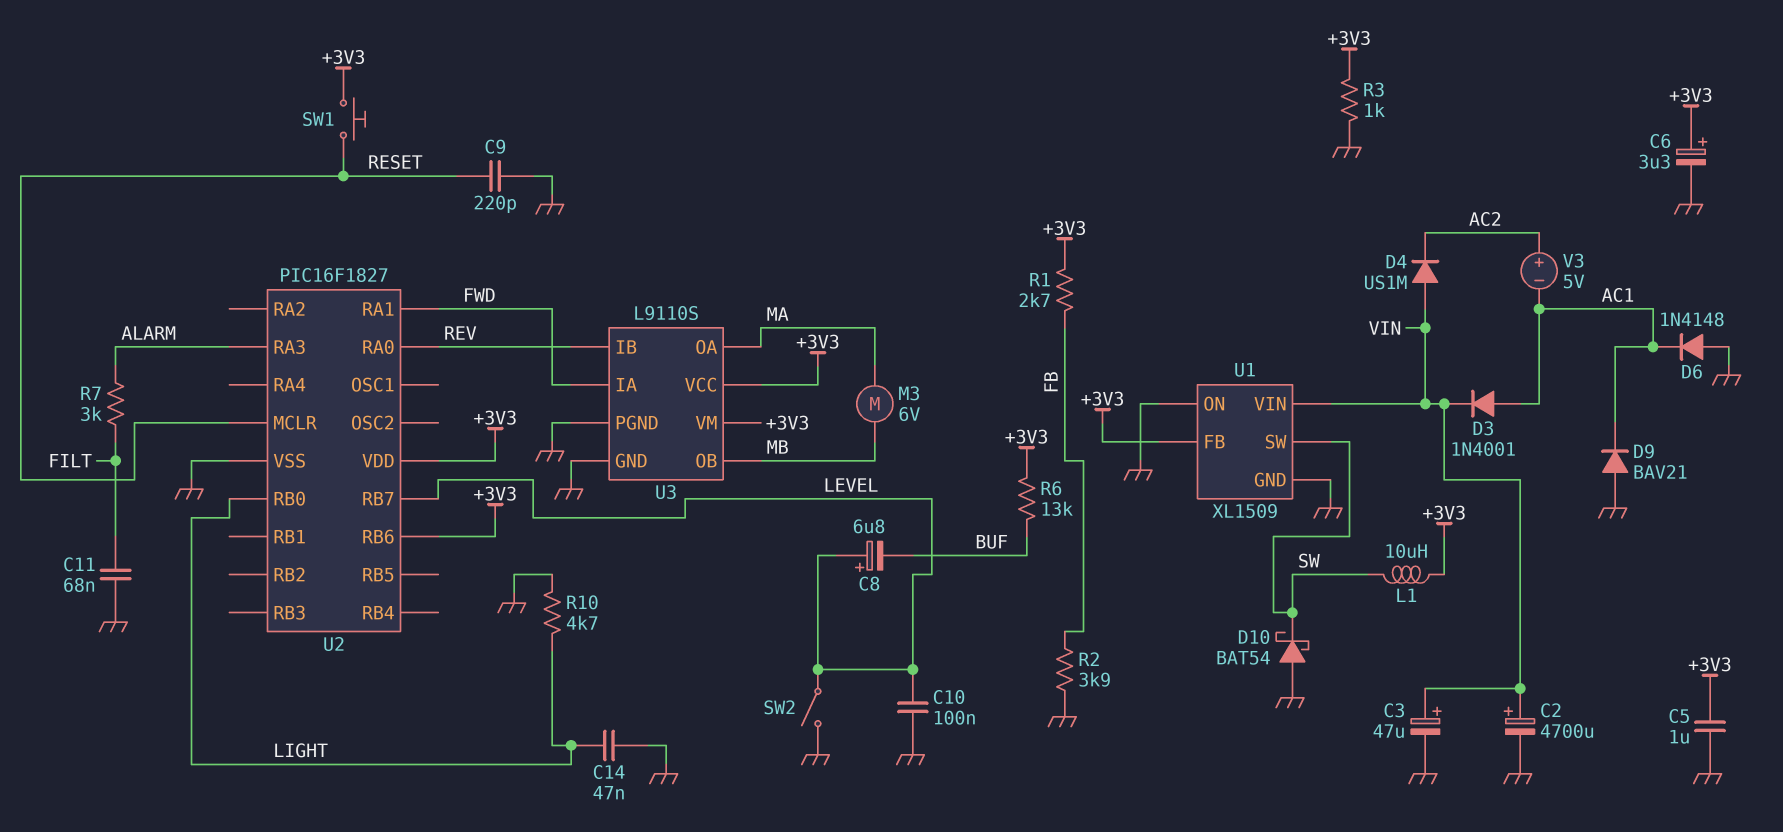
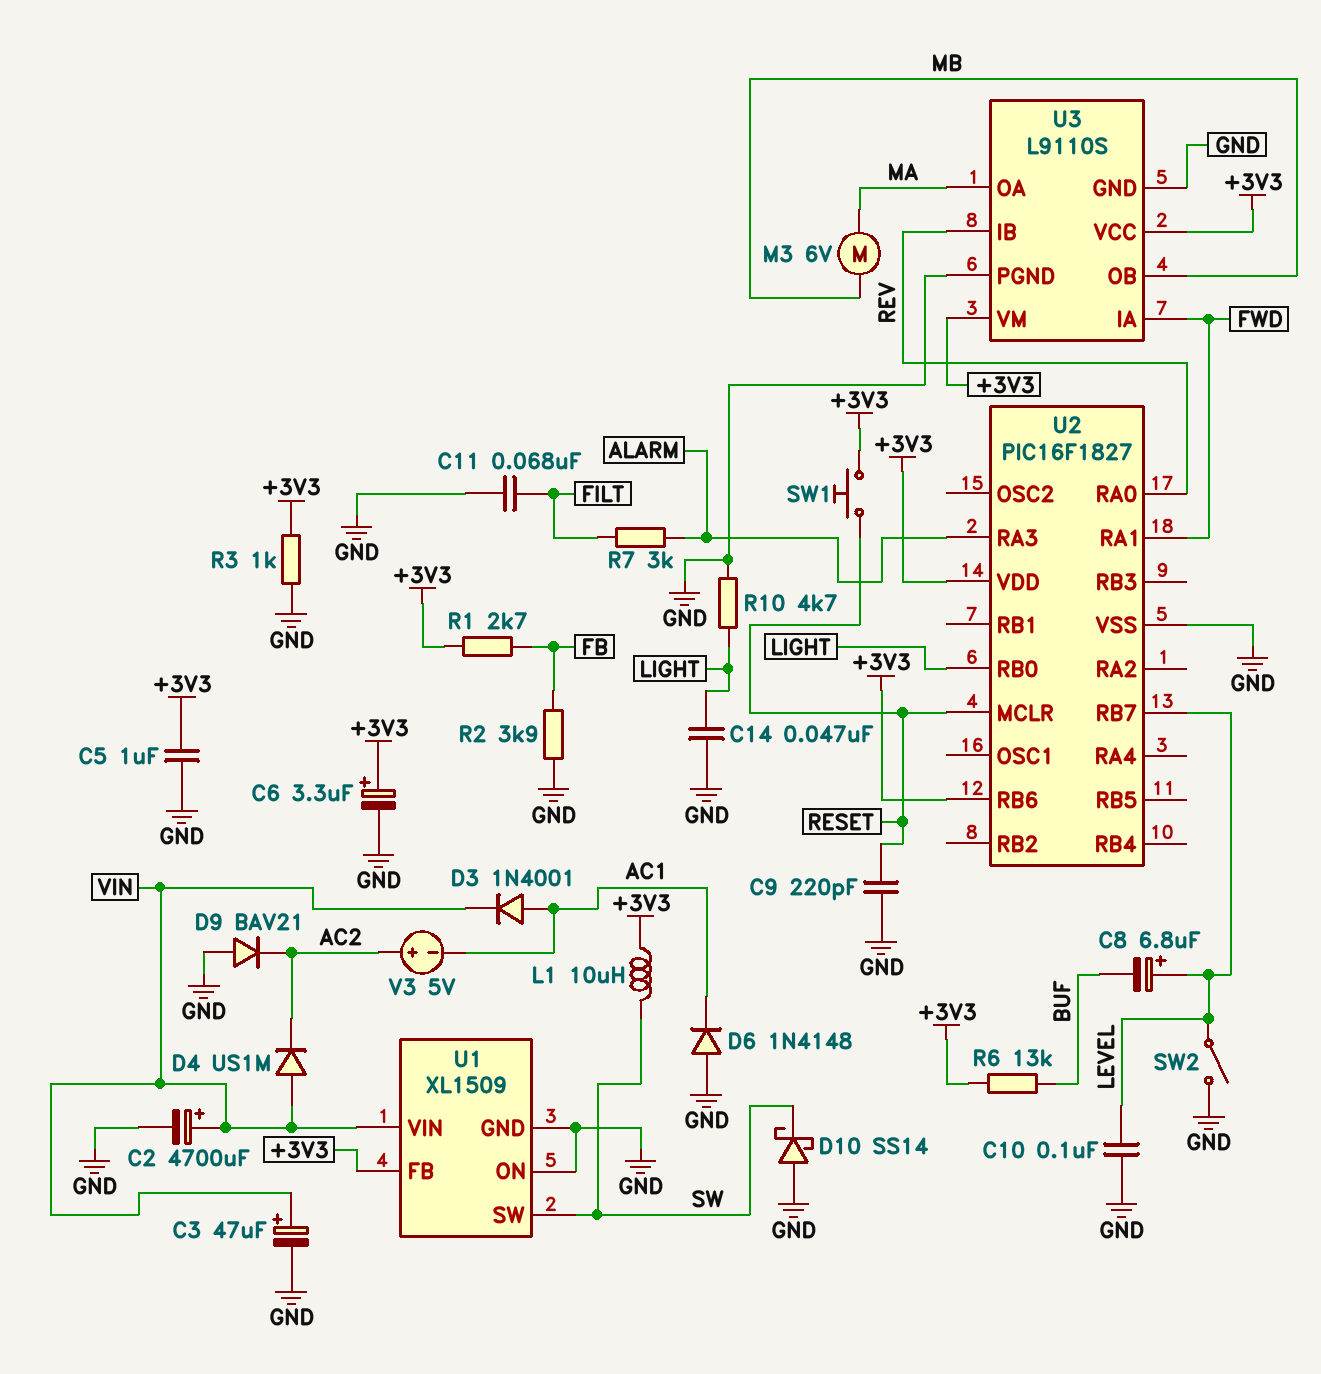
D9: diode BAV21 (A GND, K AC1) -> diode BAV21 (A GND, K AC2)
D10: schottky BAT54 (A GND, K SW) -> schottky SS14 (A GND, K SW)

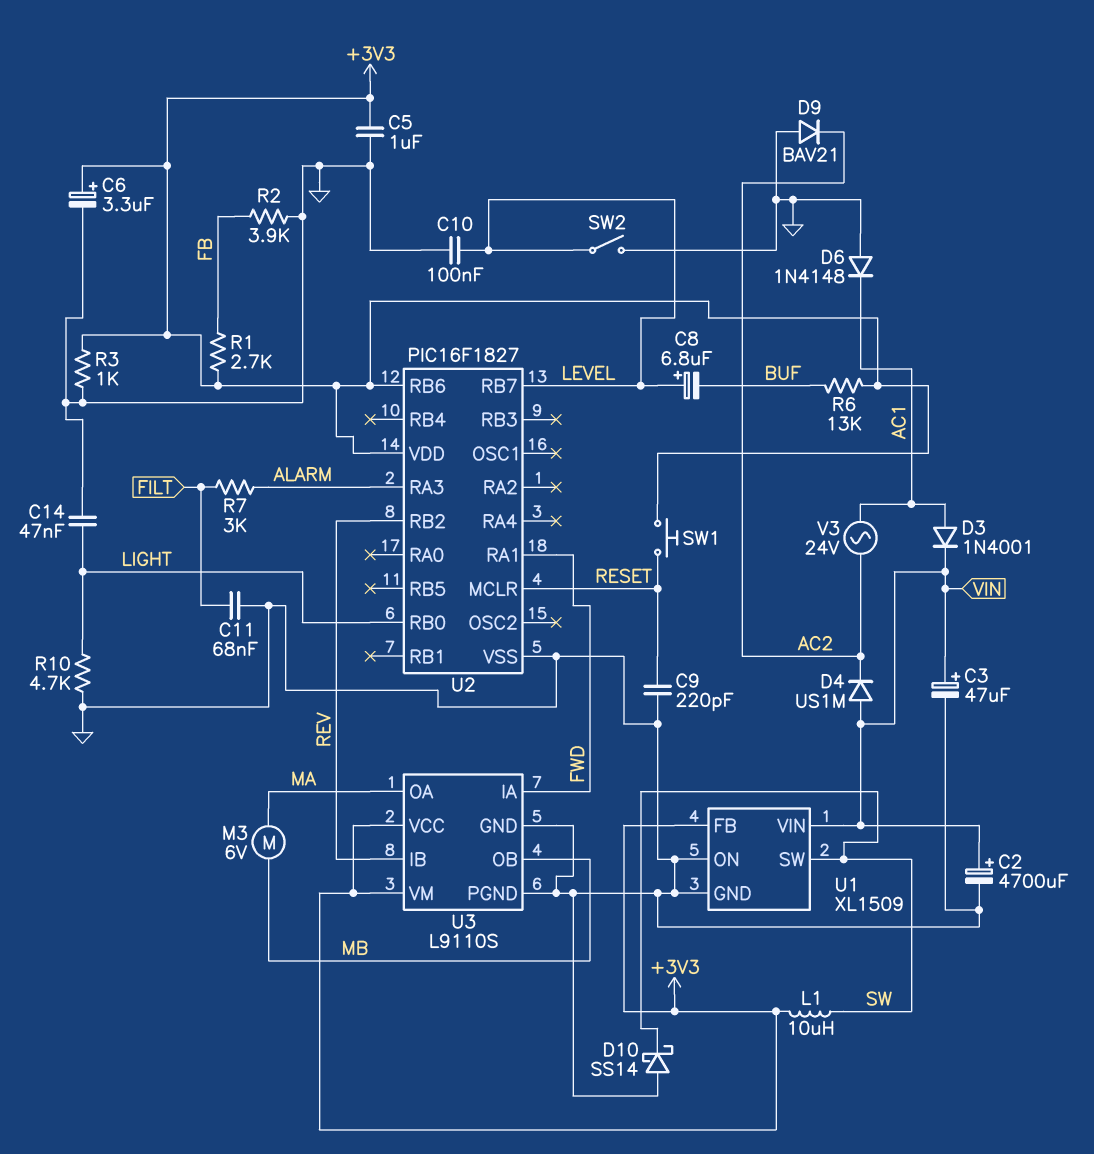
U2 pin RA0: REV -> none
U2 pin RB2: none -> REV
V3: 5V (plus AC2, minus AC1) -> AC 24V (AC1, AC2)

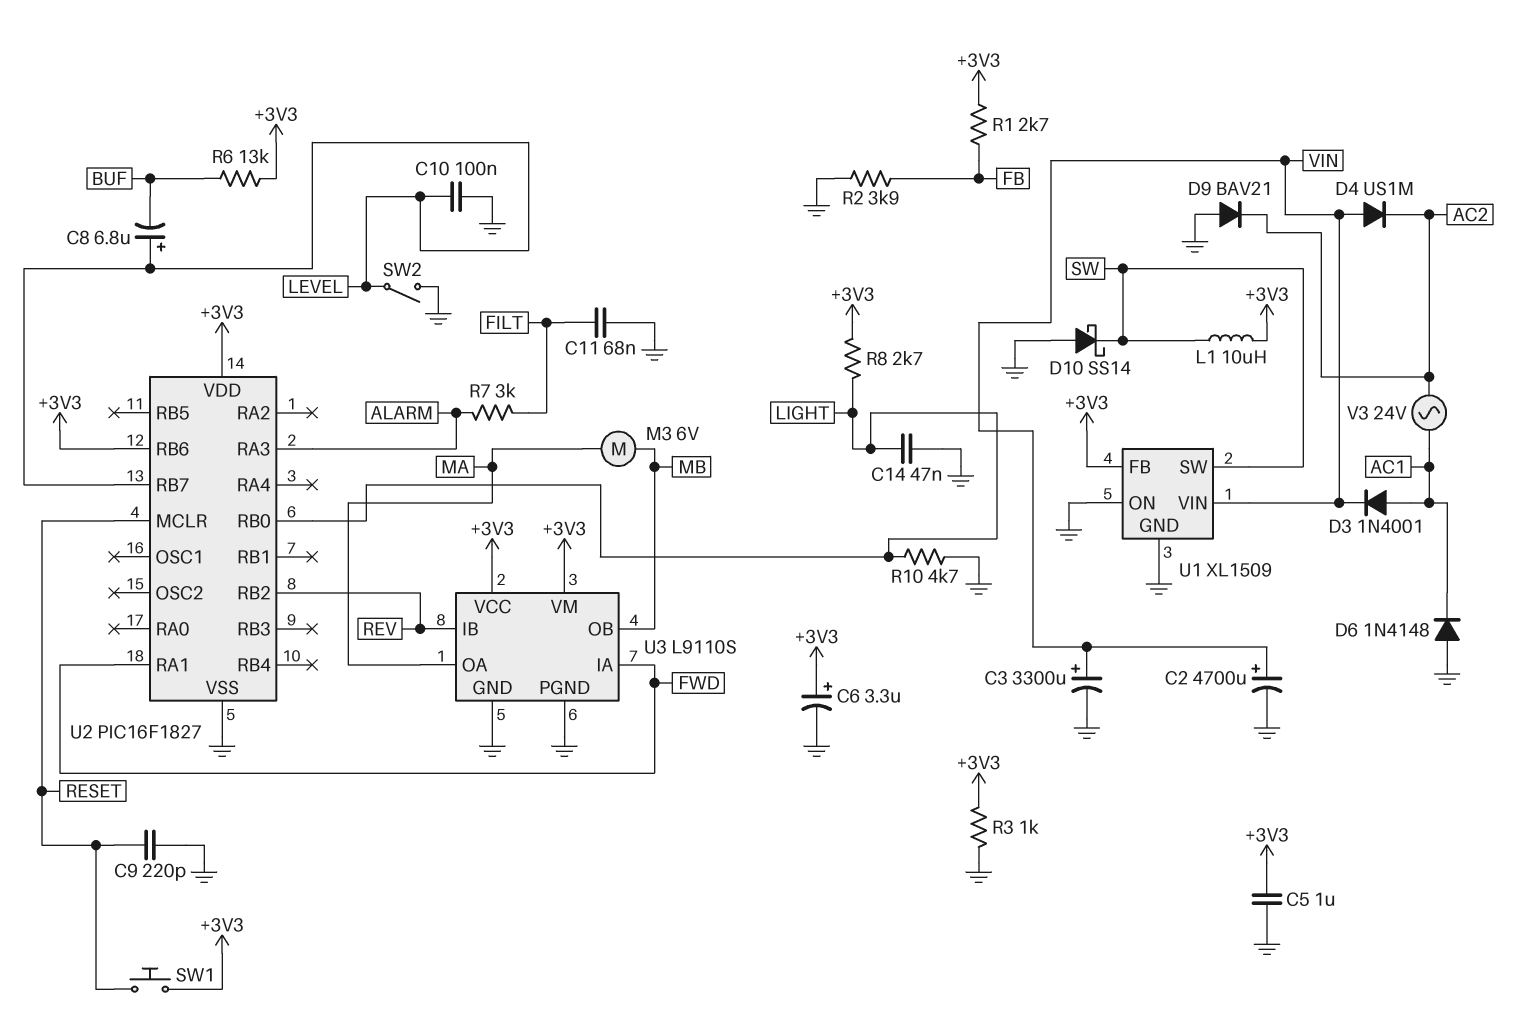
C3: 47uF (plus VIN, minus GND) -> 3300uF (plus VIN, minus GND)
R8: none -> 2.7k (+3V3, LIGHT)

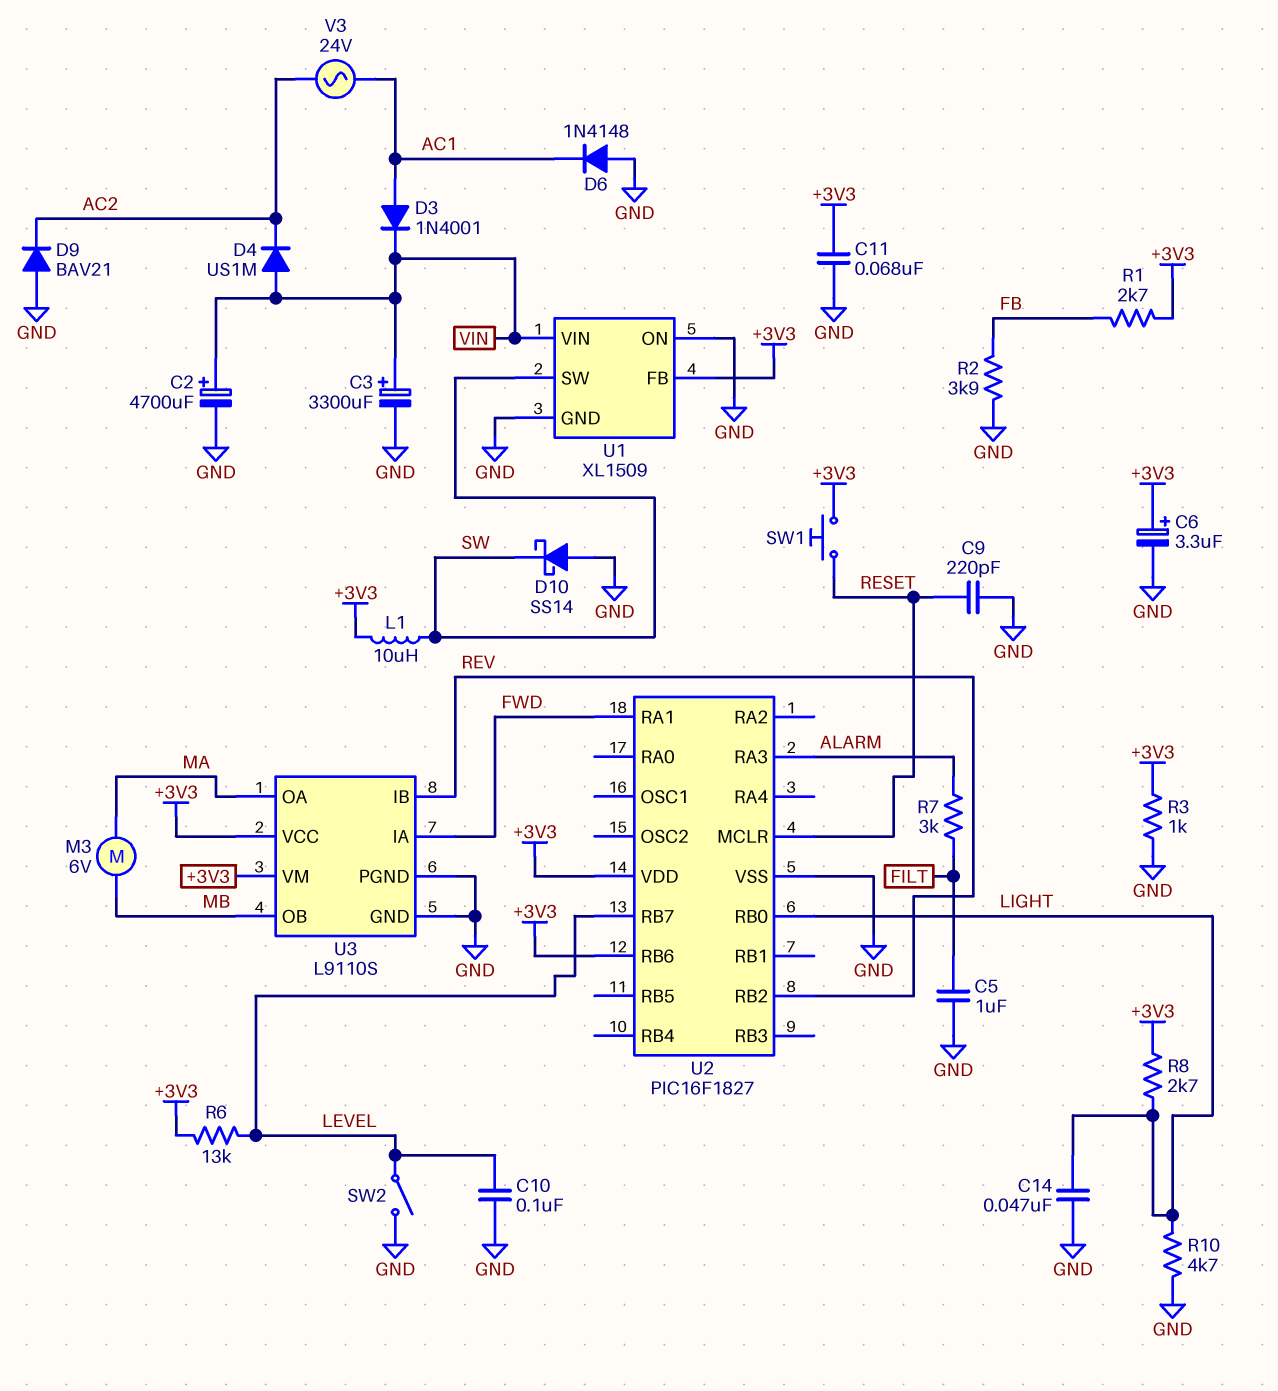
C5: 1uF (+3V3, GND) -> 1uF (FILT, GND)
C8: 6.8uF (plus LEVEL, minus BUF) -> none
C11: 68nF (FILT, GND) -> 68nF (+3V3, GND)
R6: 13k (+3V3, BUF) -> 13k (+3V3, LEVEL)

